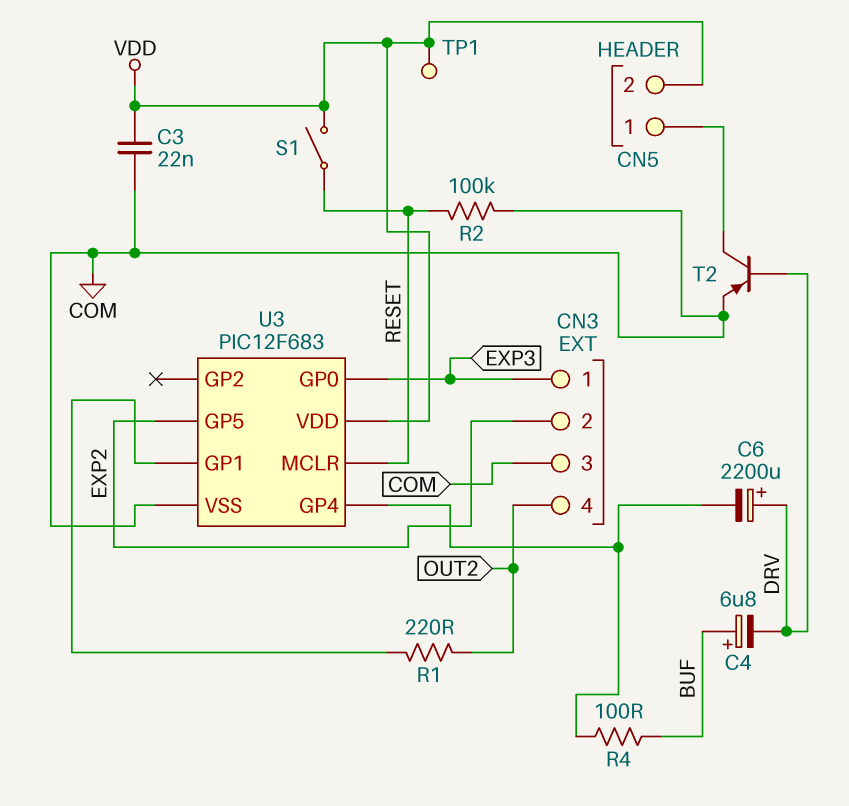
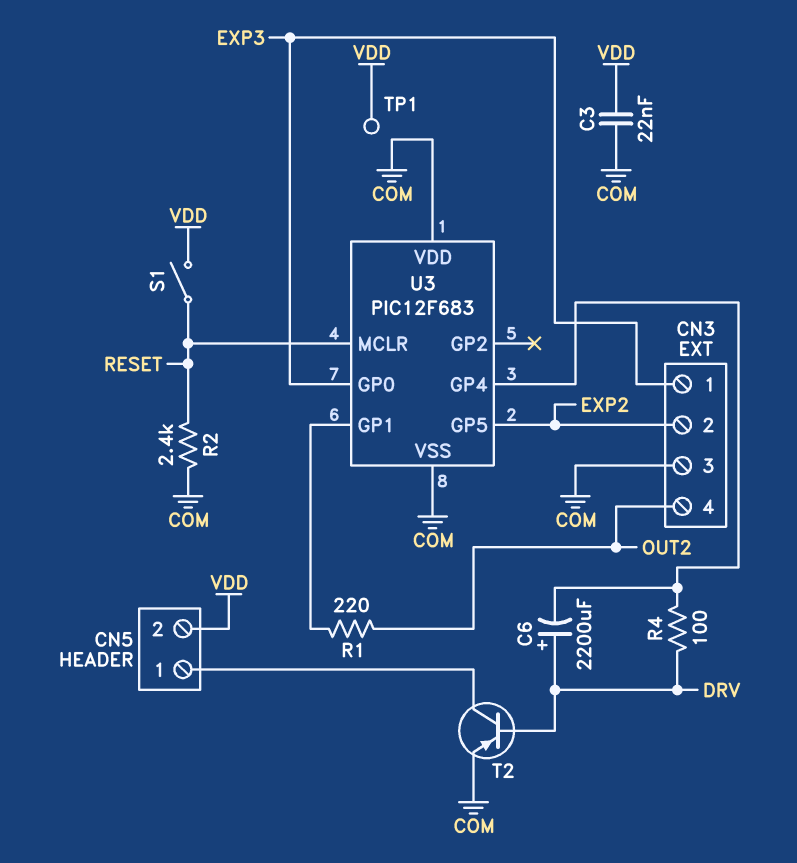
C4: 6.8uF (plus BUF, minus DRV) -> none
R2: 100k (COM, RESET) -> 2.4k (COM, RESET)
R4: 100 (BUF, U3/GP4) -> 100 (DRV, U3/GP4)
U3 pin VDD: VDD -> COM

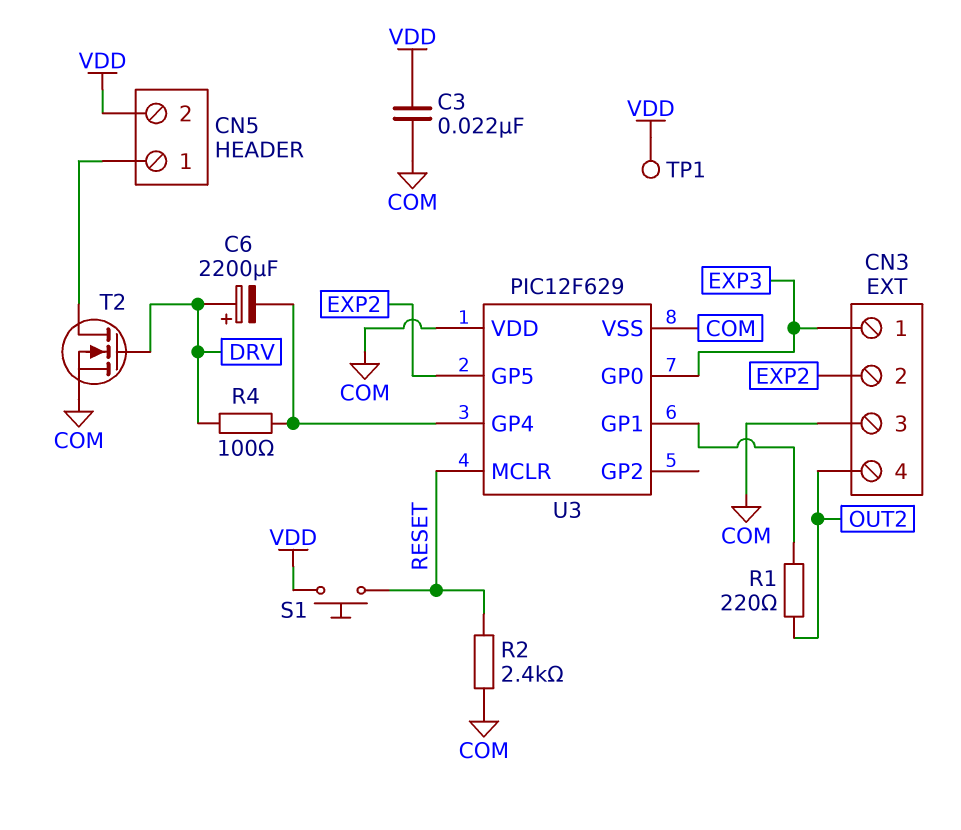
S1: switch (RESET, VDD) -> button (RESET, VDD)
T2: PNP (B DRV, C CN5/1, E COM) -> NMOS (G DRV, D CN5/1, S COM)
U3: PIC12F683 -> PIC12F629

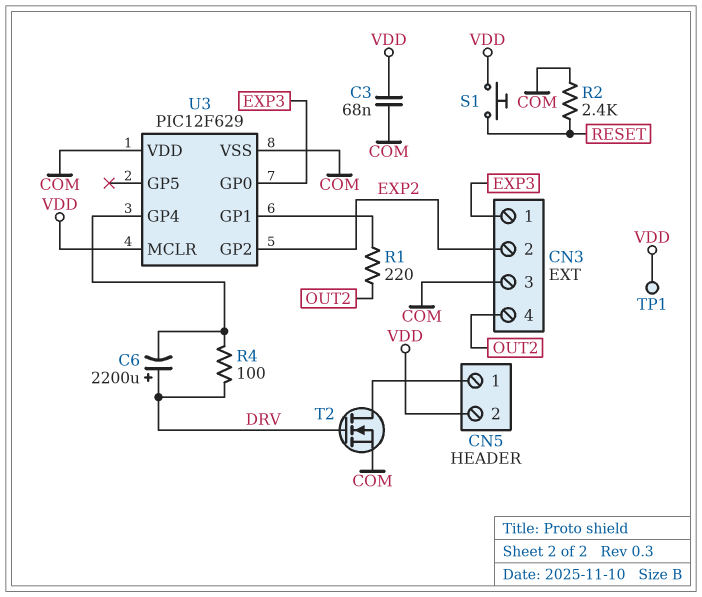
C3: 22nF (COM, VDD) -> 68nF (COM, VDD)
U3 pin GP2: none -> EXP2
U3 pin GP5: EXP2 -> none
U3 pin MCLR: RESET -> VDD

